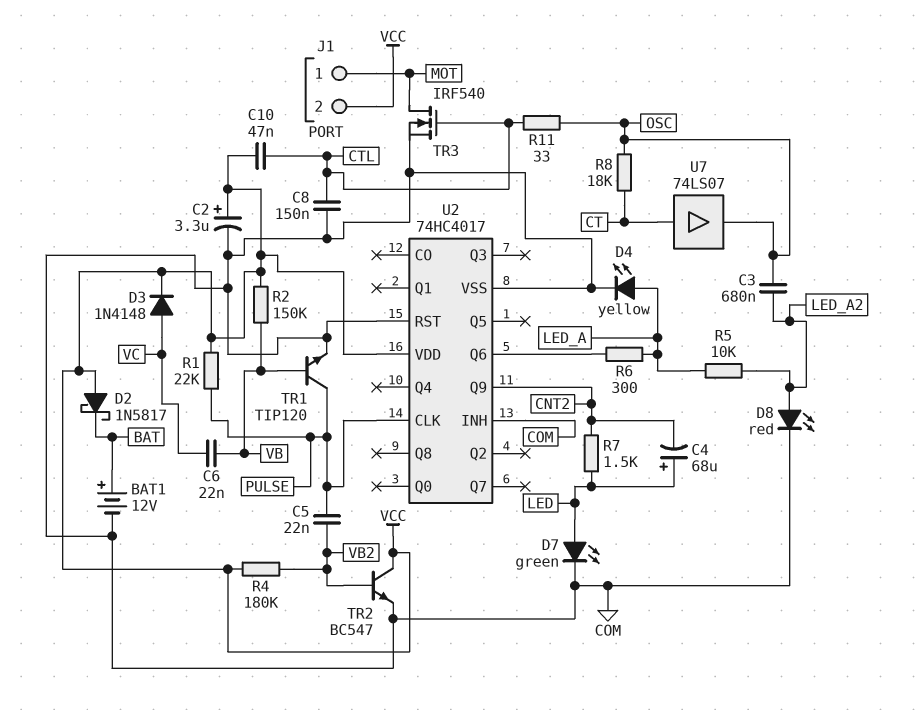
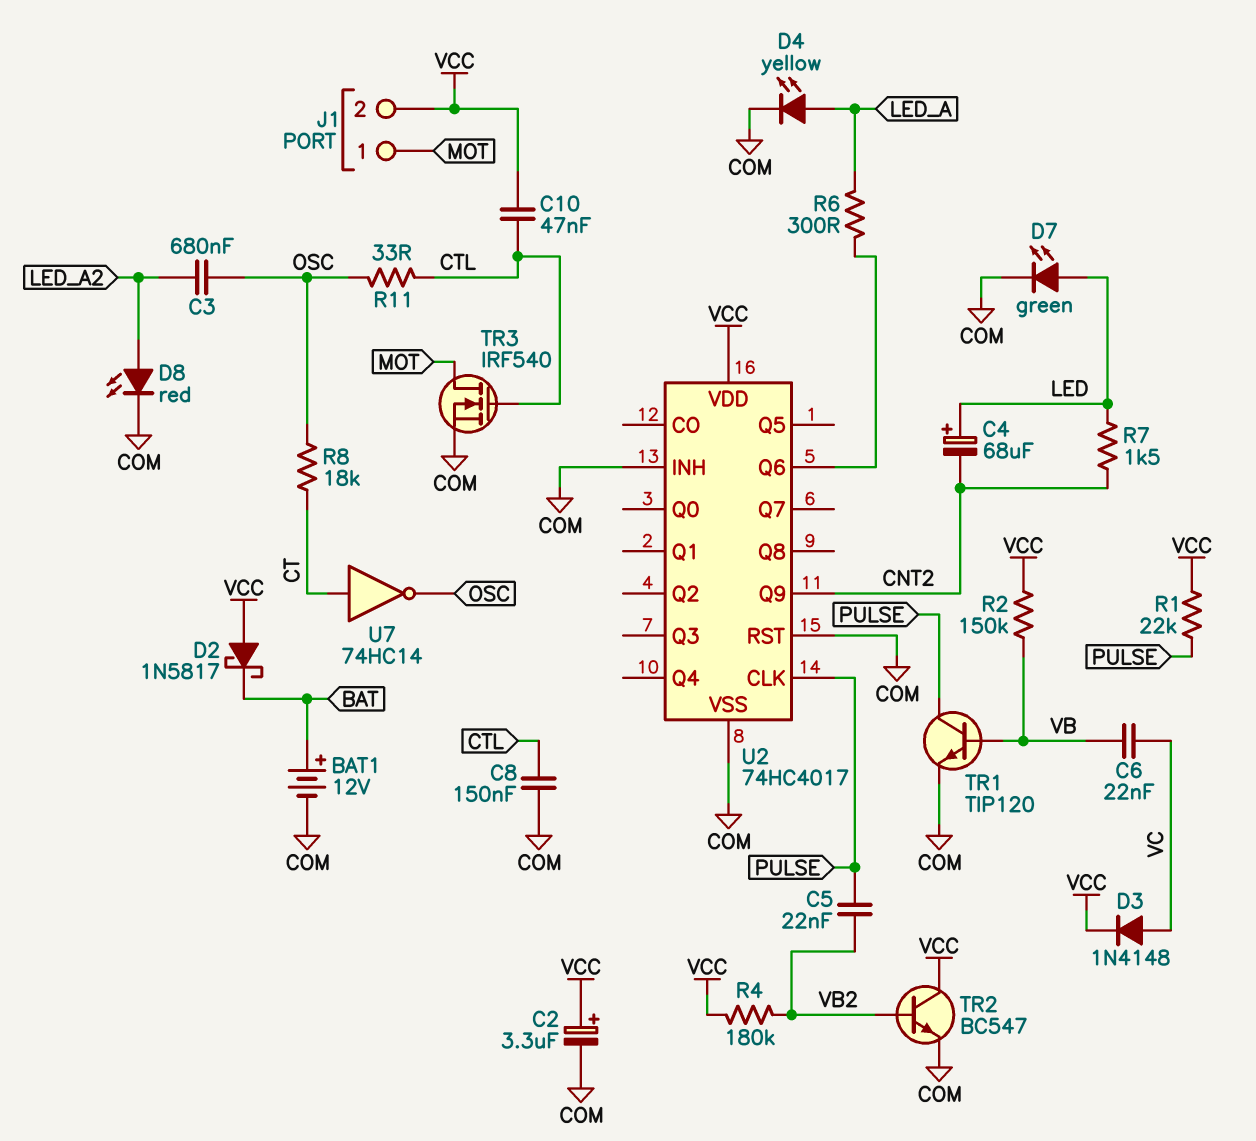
R5: 10k (LED_A, LED_A2) -> none
U7: buffer 74LS07 (in CT, out OSC) -> NOT 74HC14 (in CT, out OSC)

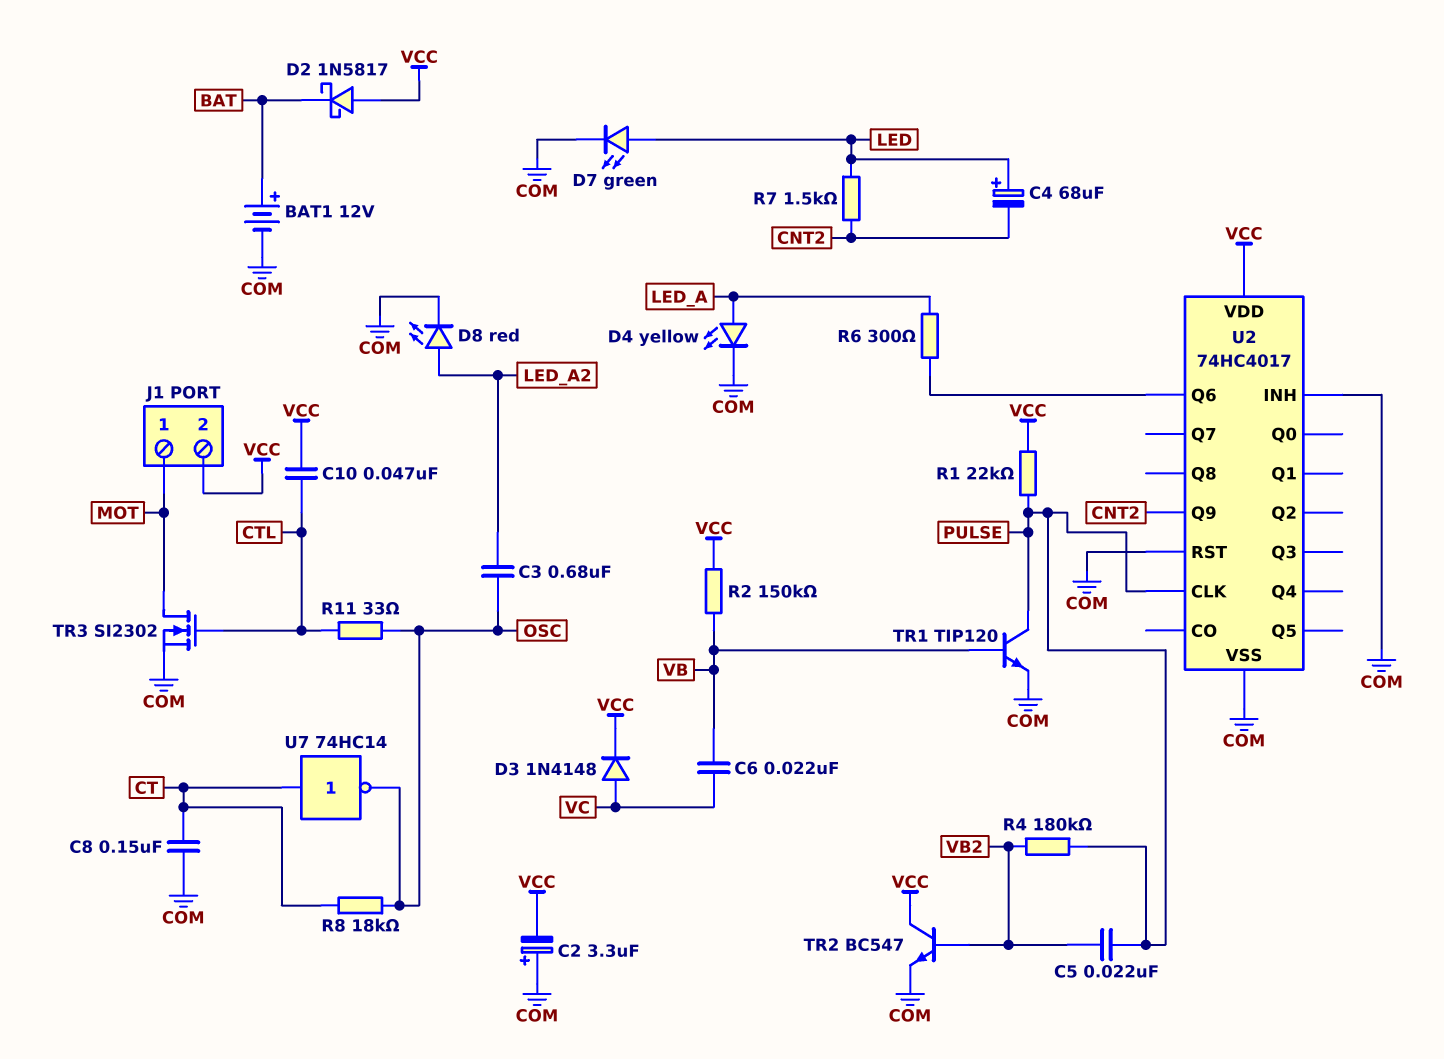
C2: 3.3uF (plus VCC, minus COM) -> 3.3uF (plus COM, minus VCC)
C8: 150nF (COM, CTL) -> 150nF (COM, CT)
R4: 180k (VB2, VCC) -> 180k (PULSE, VB2)
TR3: NMOS IRF540 (G CTL, D MOT, S COM) -> NMOS SI2302 (G CTL, D MOT, S COM)

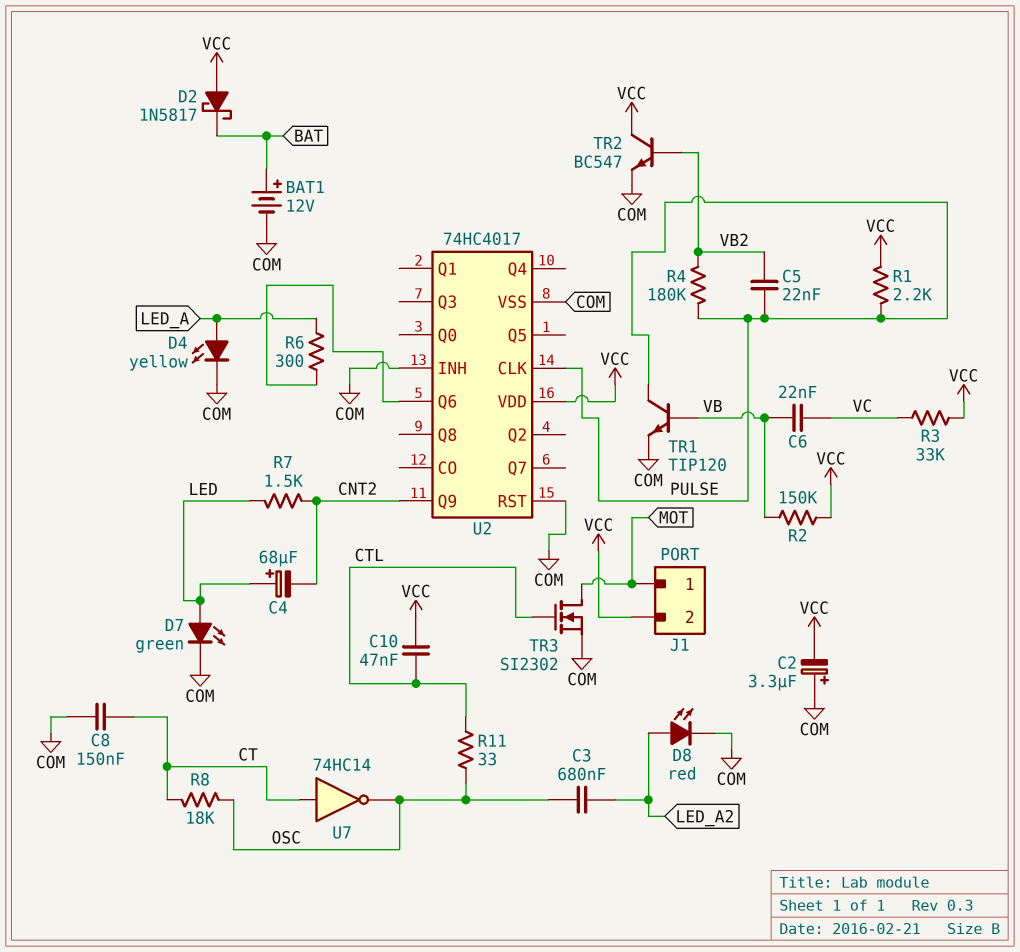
D3: diode 1N4148 (A VC, K VCC) -> none
R1: 22k (PULSE, VCC) -> 2.2k (PULSE, VCC)
R3: none -> 33k (VC, VCC)

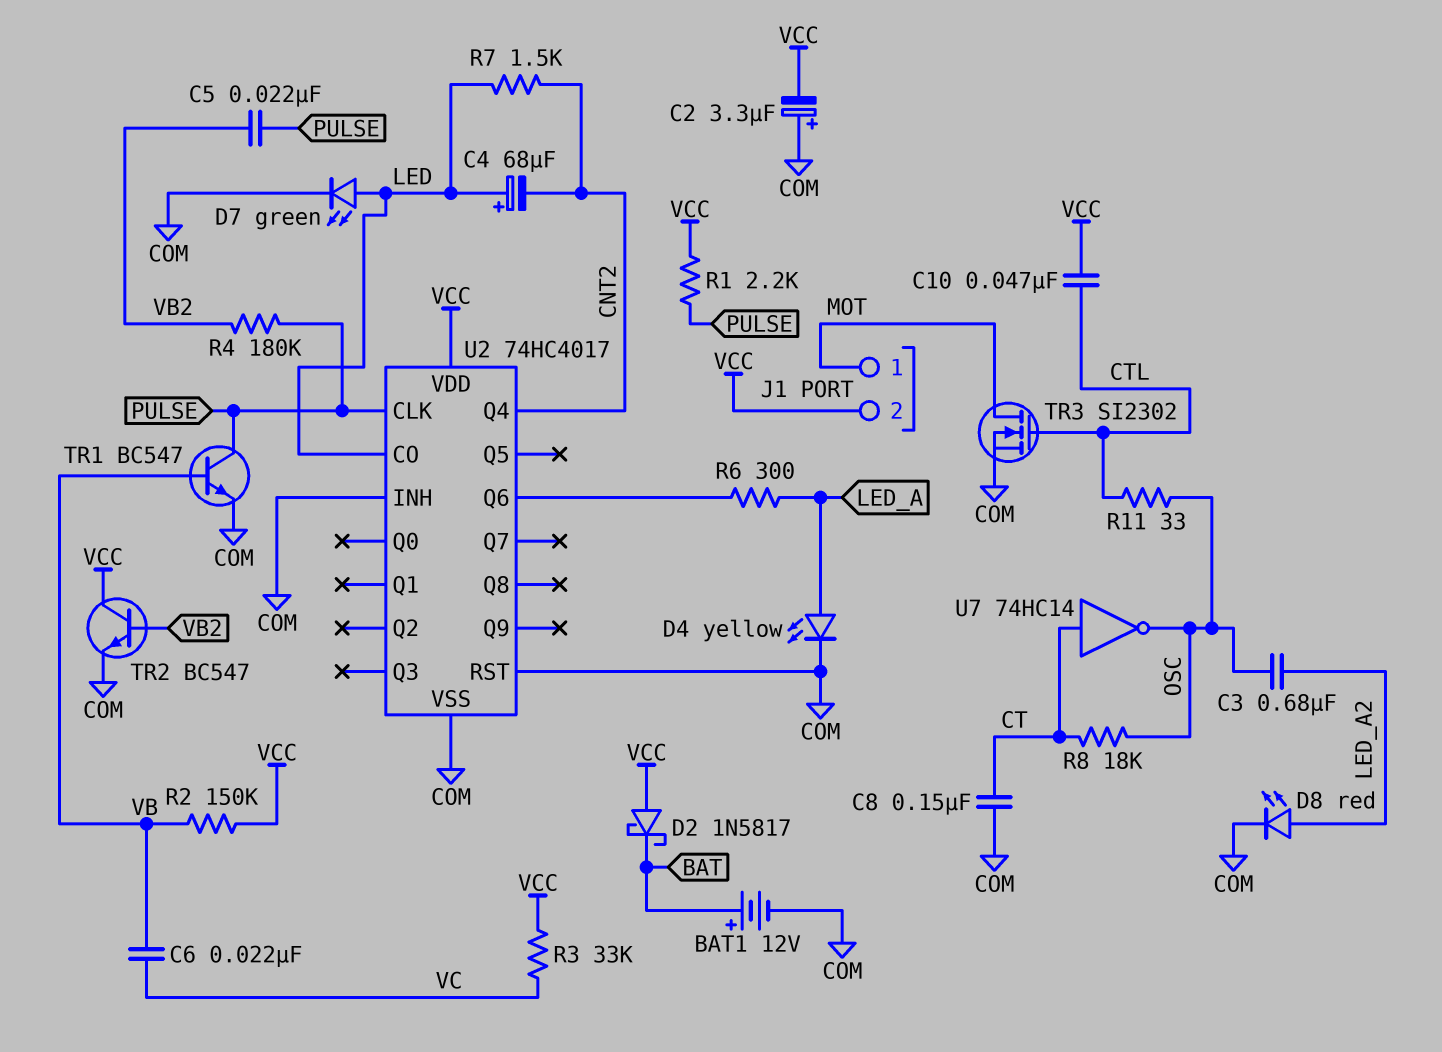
TR1: NPN TIP120 (B VB, C PULSE, E COM) -> NPN BC547 (B VB, C PULSE, E COM)
U2 pin CO: none -> LED
U2 pin Q4: none -> CNT2
U2 pin Q9: CNT2 -> none

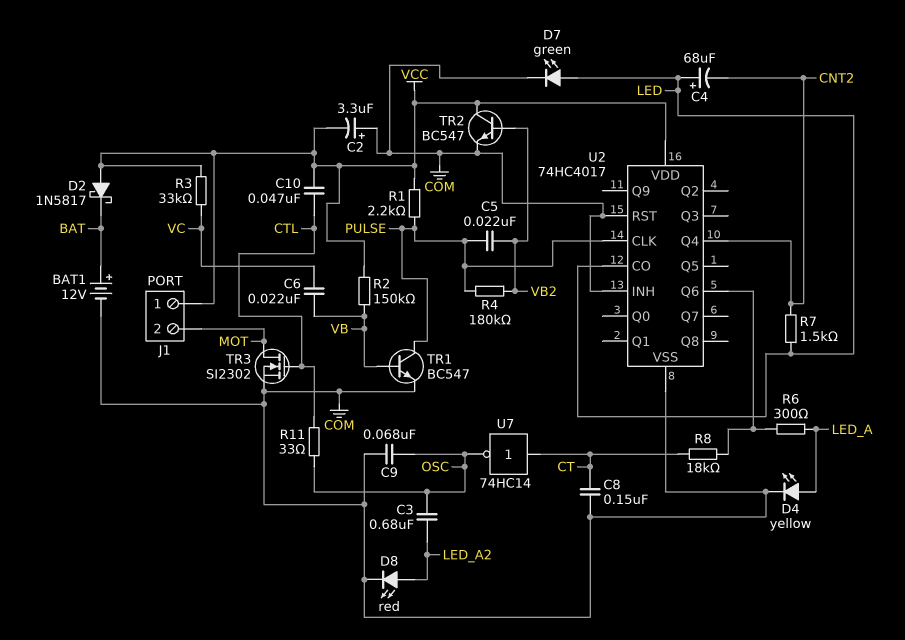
C9: none -> 68nF (COM, OSC)
J1 pin 1: MOT -> VCC
J1 pin 2: VCC -> MOT
R8: 18k (CT, OSC) -> 18k (CT, U2/Q6)

